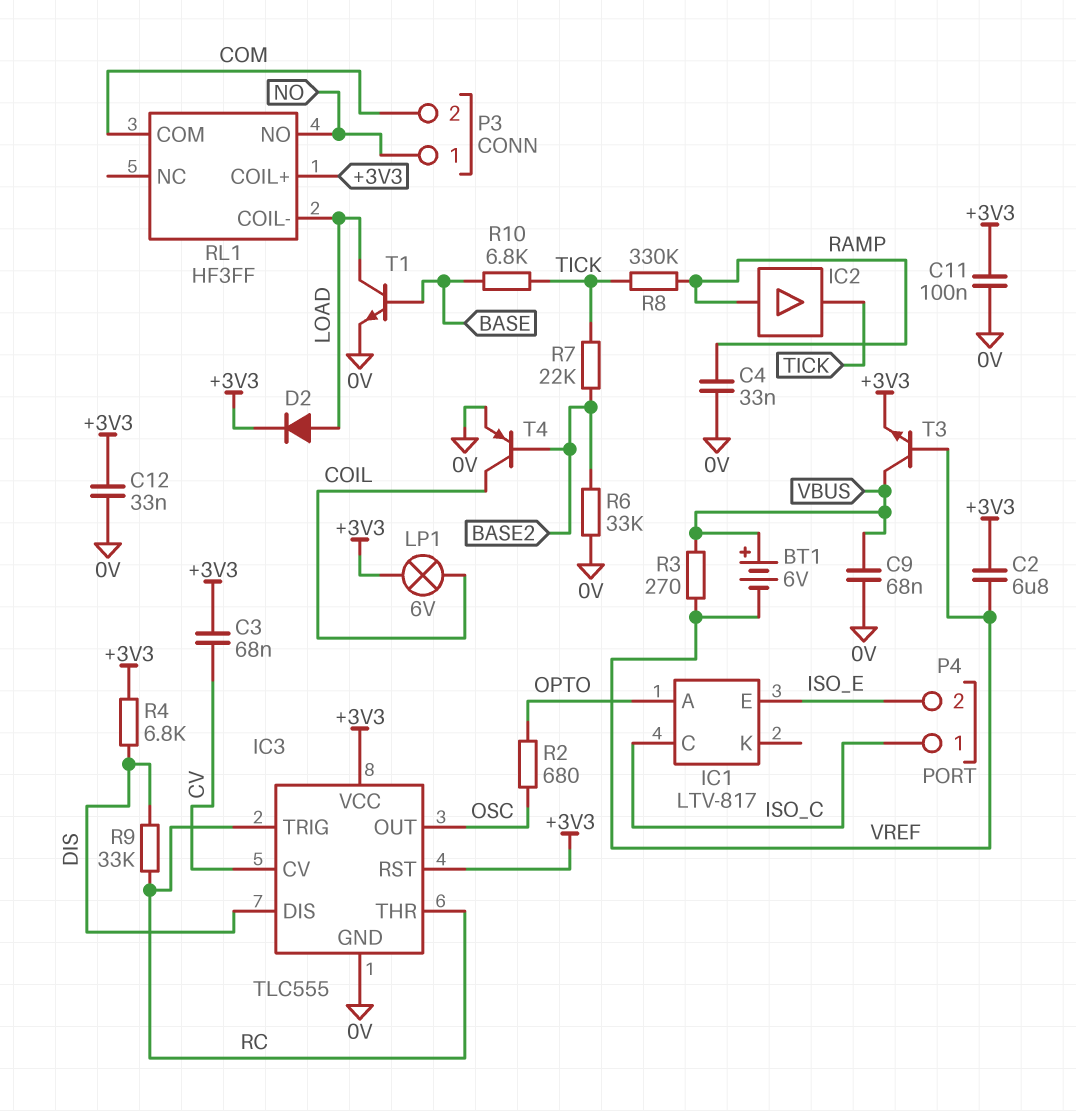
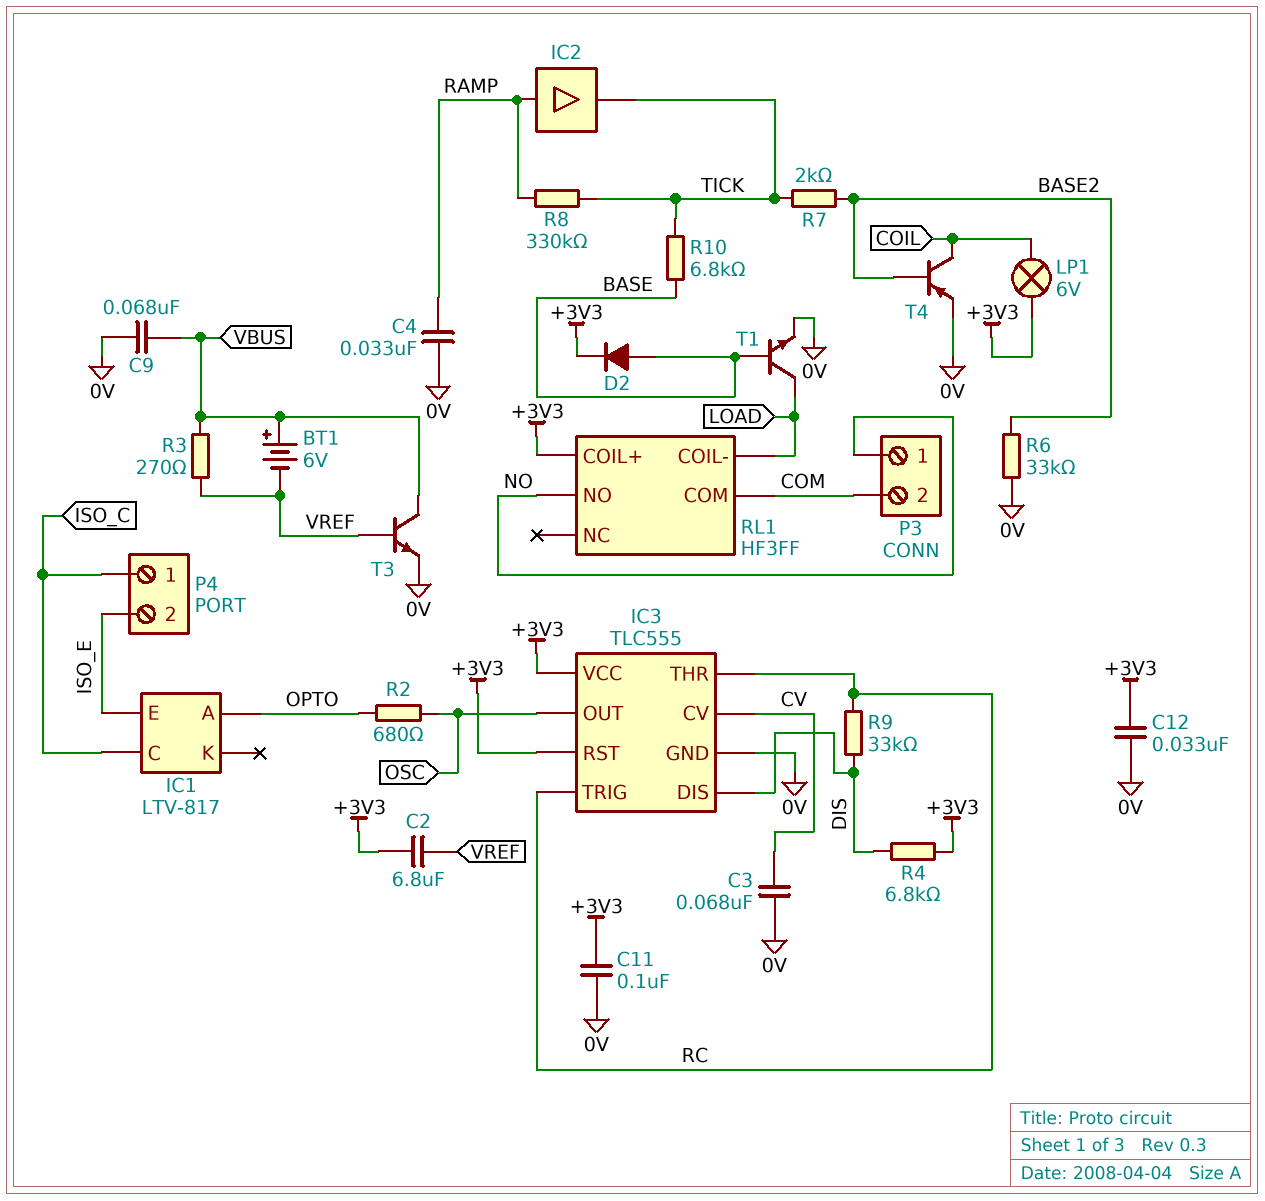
C3: 68nF (+3V3, CV) -> 68nF (0V, CV)
D2: diode (A LOAD, K +3V3) -> diode (A BASE, K +3V3)
R7: 22k (BASE2, TICK) -> 2k (BASE2, TICK)
T3: NPN (B VREF, C VBUS, E +3V3) -> NPN (B VREF, C VBUS, E 0V)

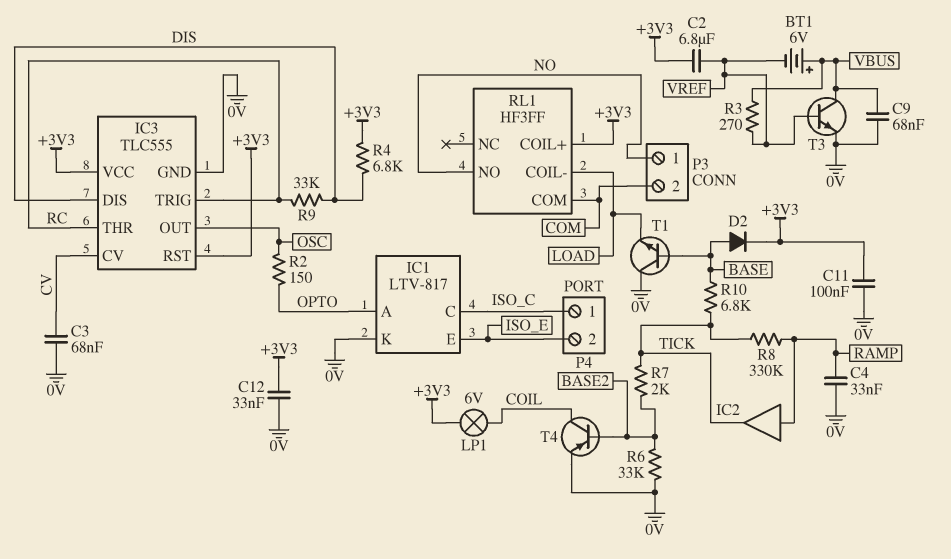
IC1 pin K: none -> 0V
R2: 680 (OPTO, OSC) -> 150 (OPTO, OSC)
T1: NPN (B BASE, C LOAD, E 0V) -> NPN (B BASE, C 0V, E LOAD)

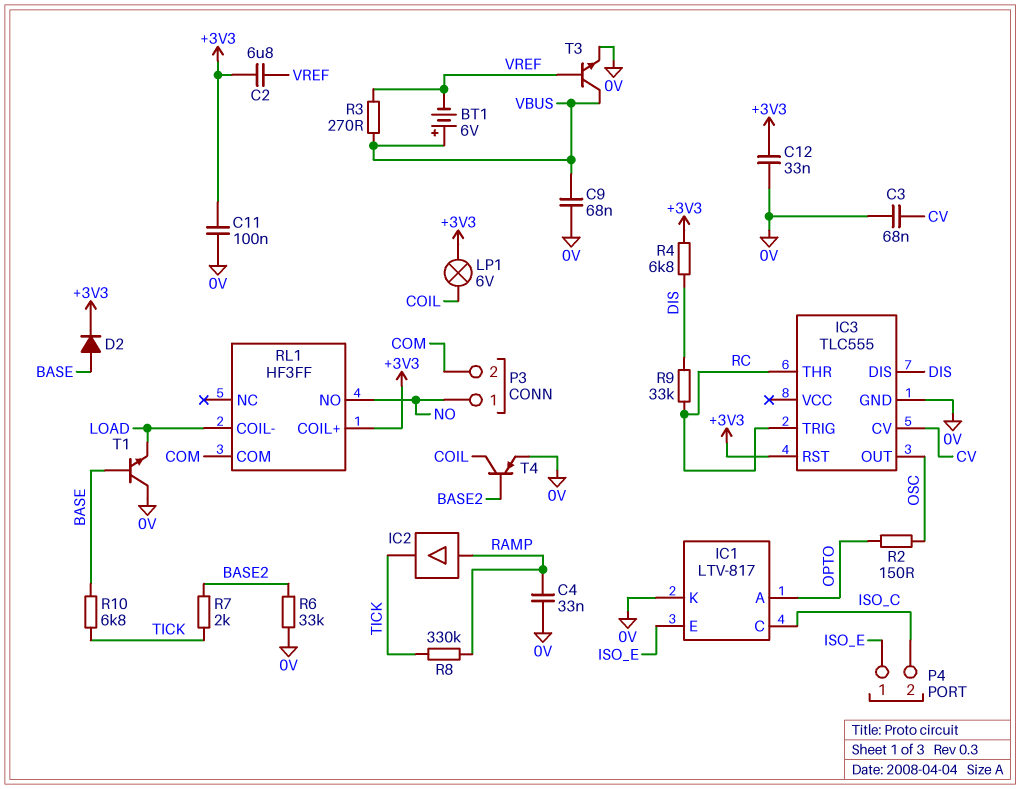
IC3 pin VCC: +3V3 -> none
P4 pin 1: ISO_C -> ISO_E
P4 pin 2: ISO_E -> ISO_C

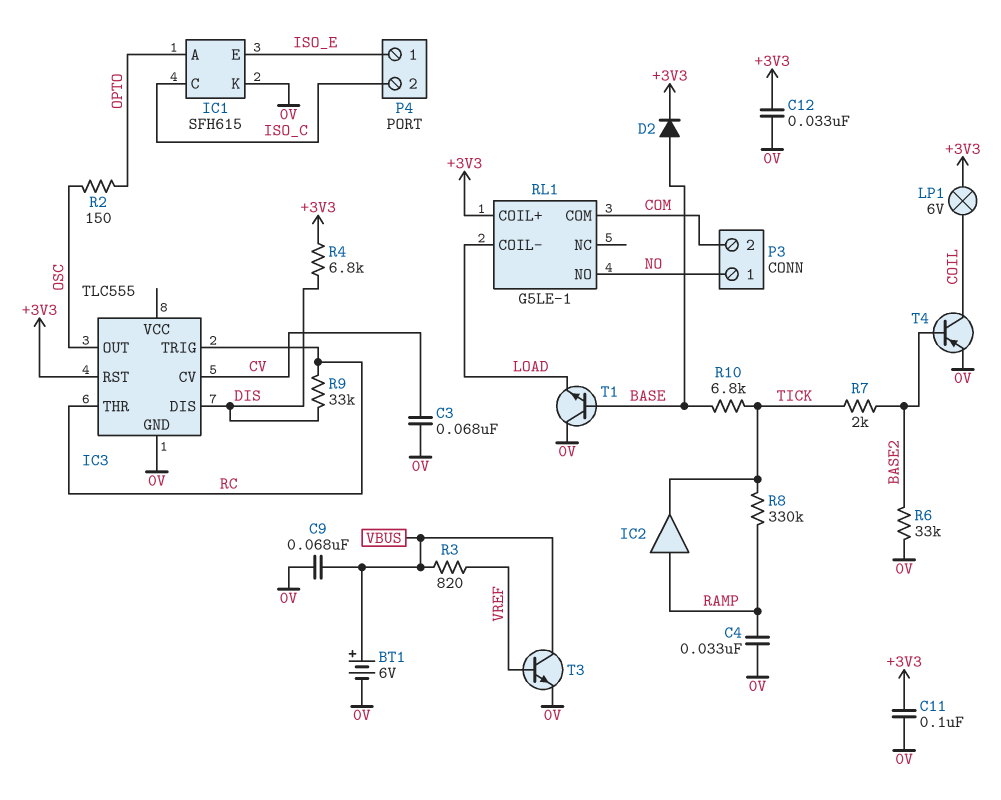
BT1: 6V (plus VBUS, minus VREF) -> 6V (plus VBUS, minus 0V)
C2: 6.8uF (+3V3, VREF) -> none
IC1: LTV-817 -> SFH615
R3: 270 (VBUS, VREF) -> 820 (VBUS, VREF)
RL1: HF3FF -> G5LE-1

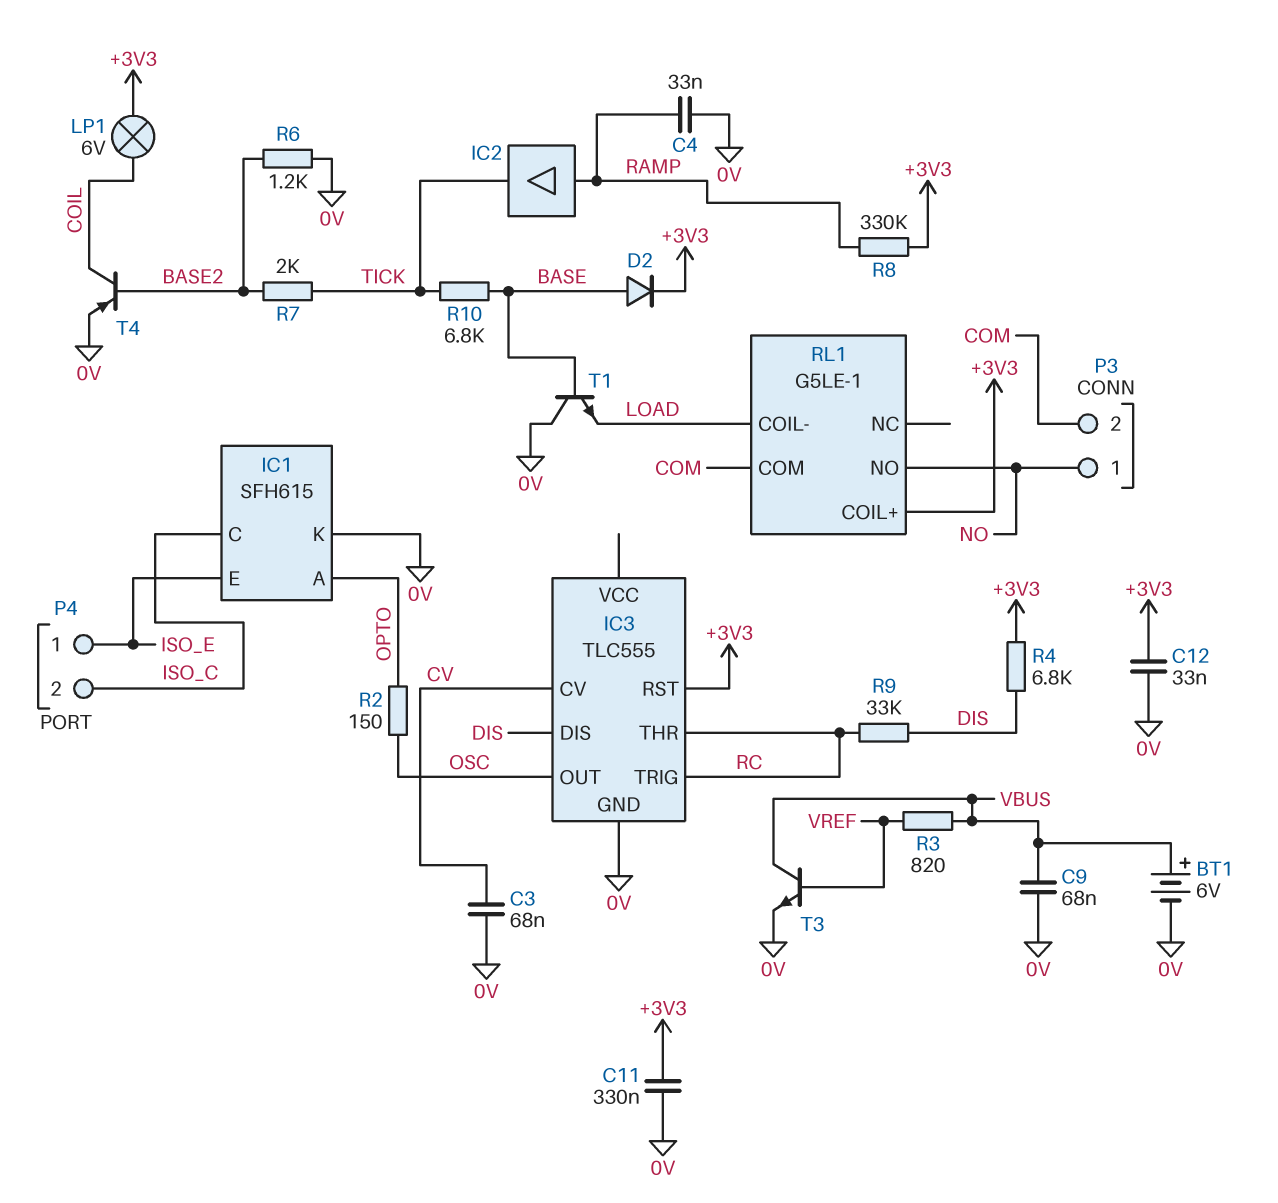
C11: 100nF (+3V3, 0V) -> 330nF (+3V3, 0V)
R6: 33k (0V, BASE2) -> 1.2k (0V, BASE2)
R8: 330k (RAMP, TICK) -> 330k (+3V3, RAMP)

